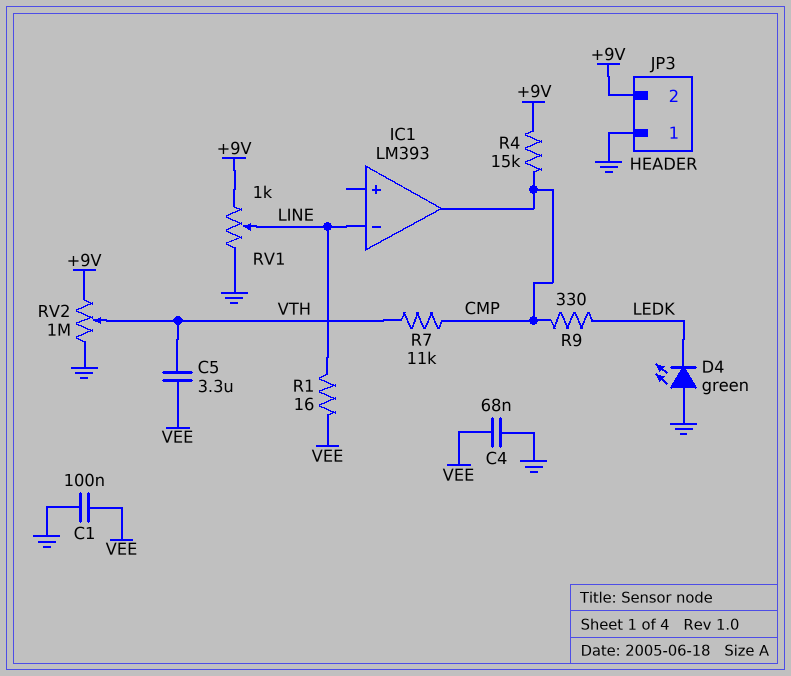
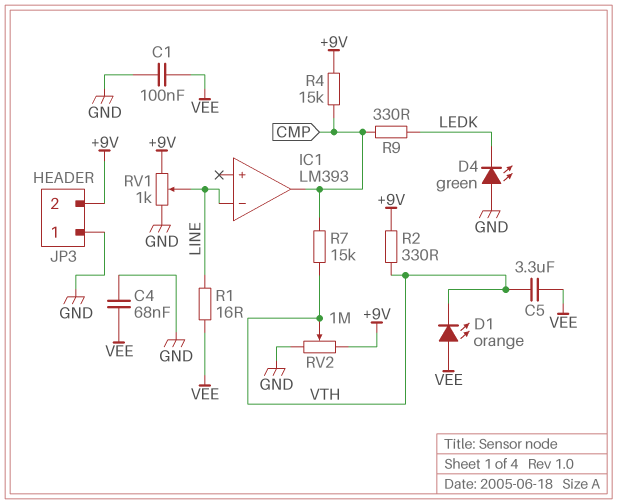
D1: none -> LED orange (A VEE, K VTH)
R2: none -> 330 (+9V, VTH)
R7: 11k (CMP, VTH) -> 15k (CMP, VTH)

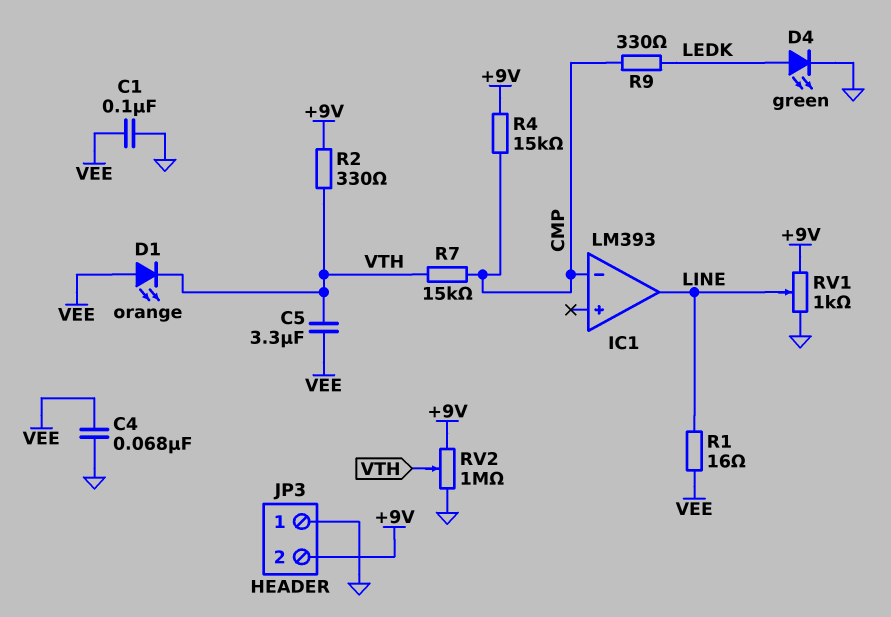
D4: LED green (A GND, K LEDK) -> LED green (A LEDK, K GND)
IC1 pin in-: LINE -> CMP
IC1 pin out: CMP -> LINE

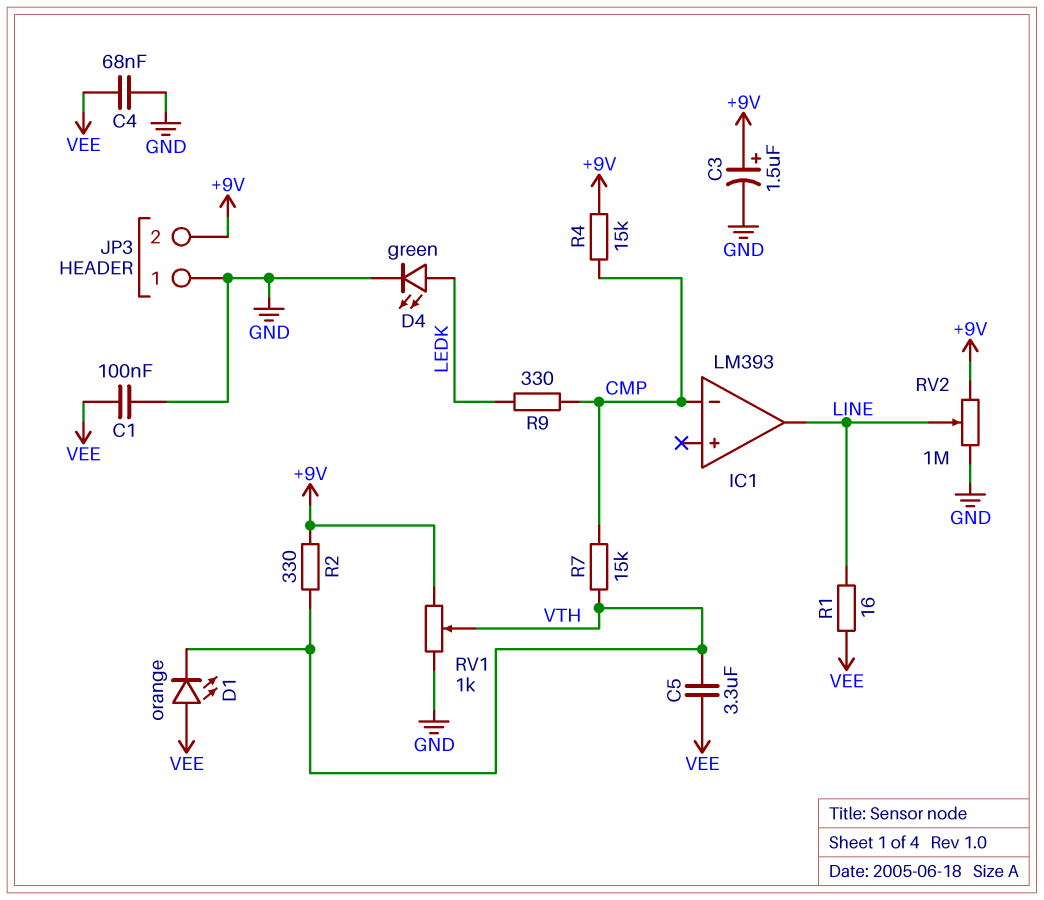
C3: none -> 1.5uF (plus +9V, minus GND)
RV1: 1k (+9V, GND, wiper LINE) -> 1k (+9V, GND, wiper VTH)
RV2: 1M (+9V, GND, wiper VTH) -> 1M (+9V, GND, wiper LINE)

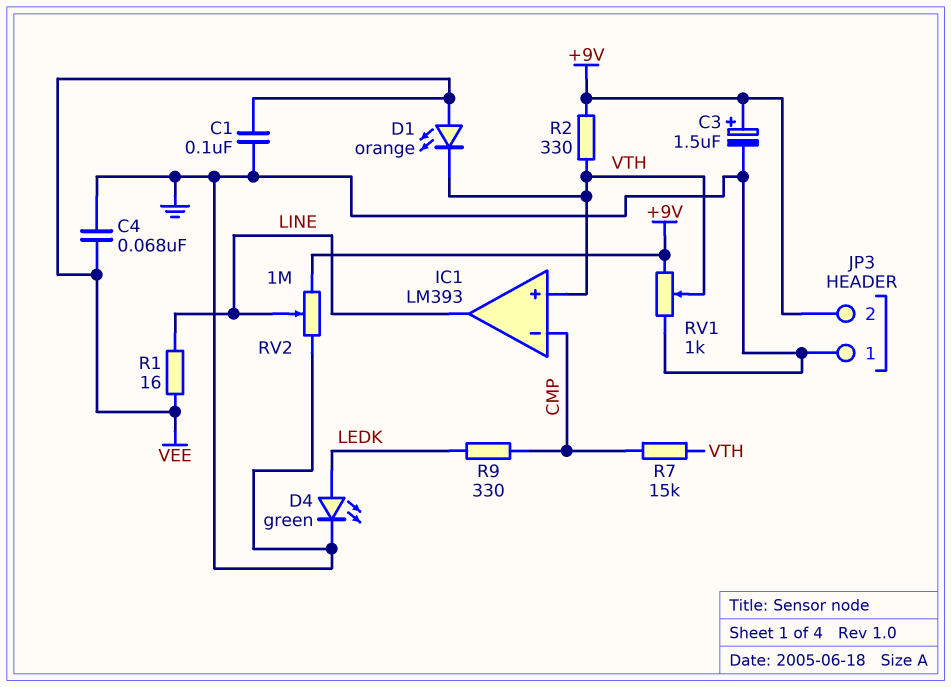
C5: 3.3uF (VEE, VTH) -> none
IC1 pin in+: none -> VTH
R4: 15k (+9V, CMP) -> none

